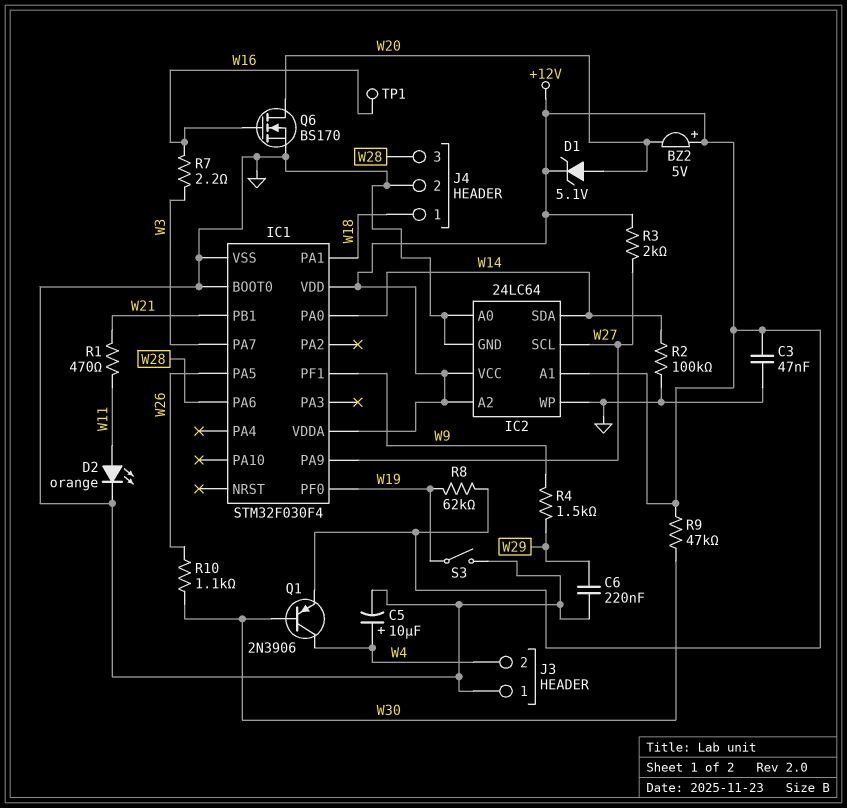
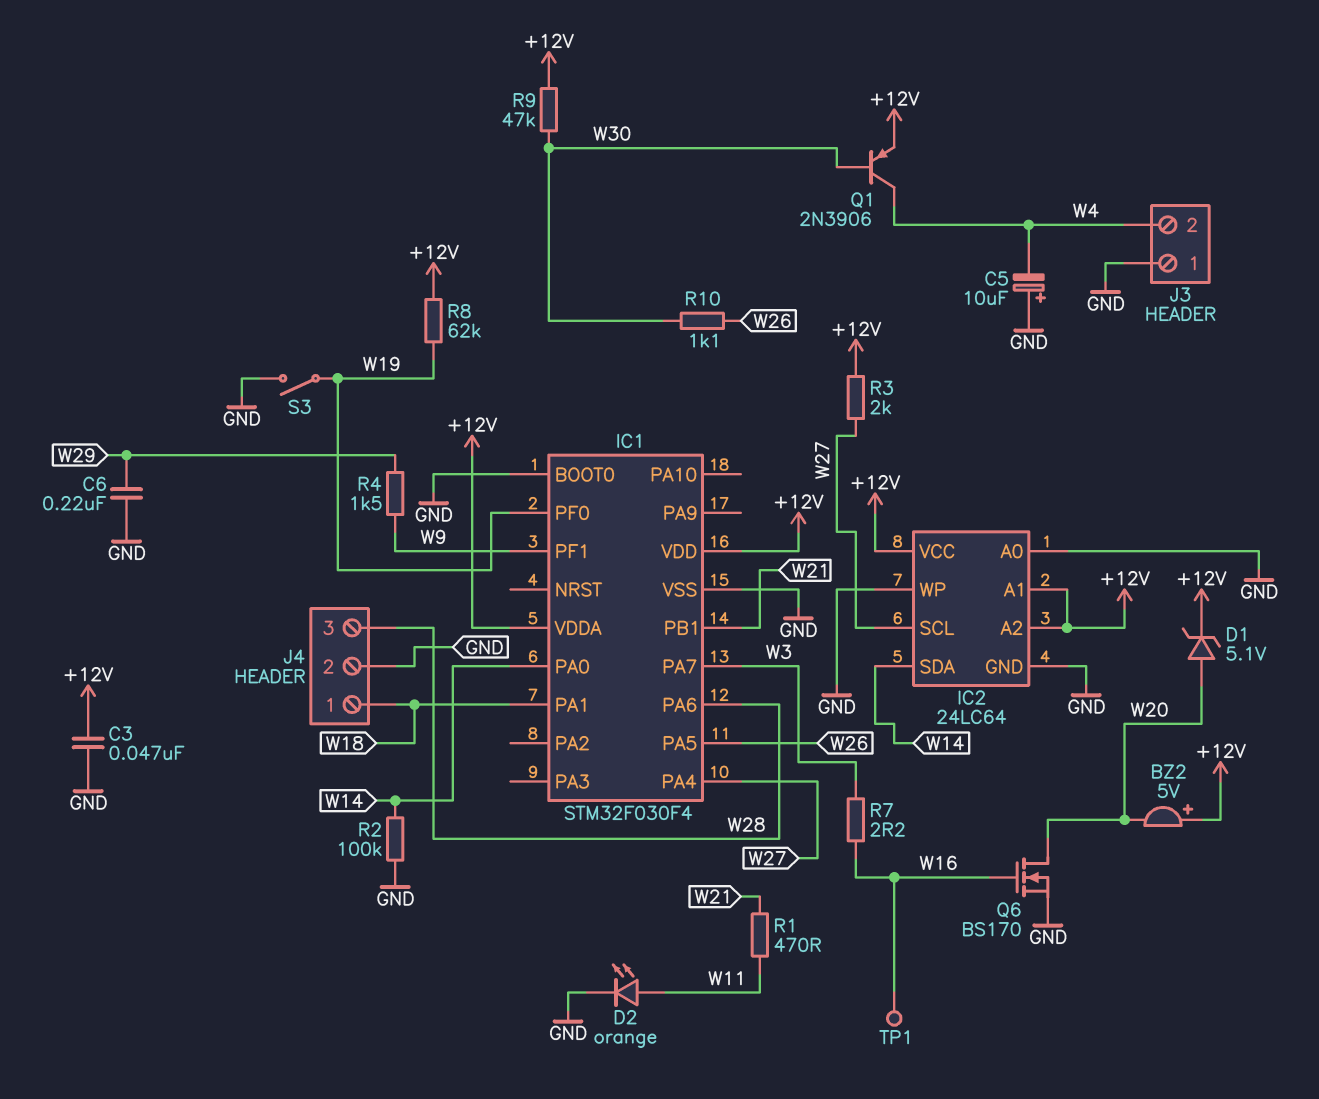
C5: 10uF (plus W4, minus GND) -> 10uF (plus GND, minus W4)
IC1 pin PA4: none -> W27
IC1 pin PA9: W27 -> none

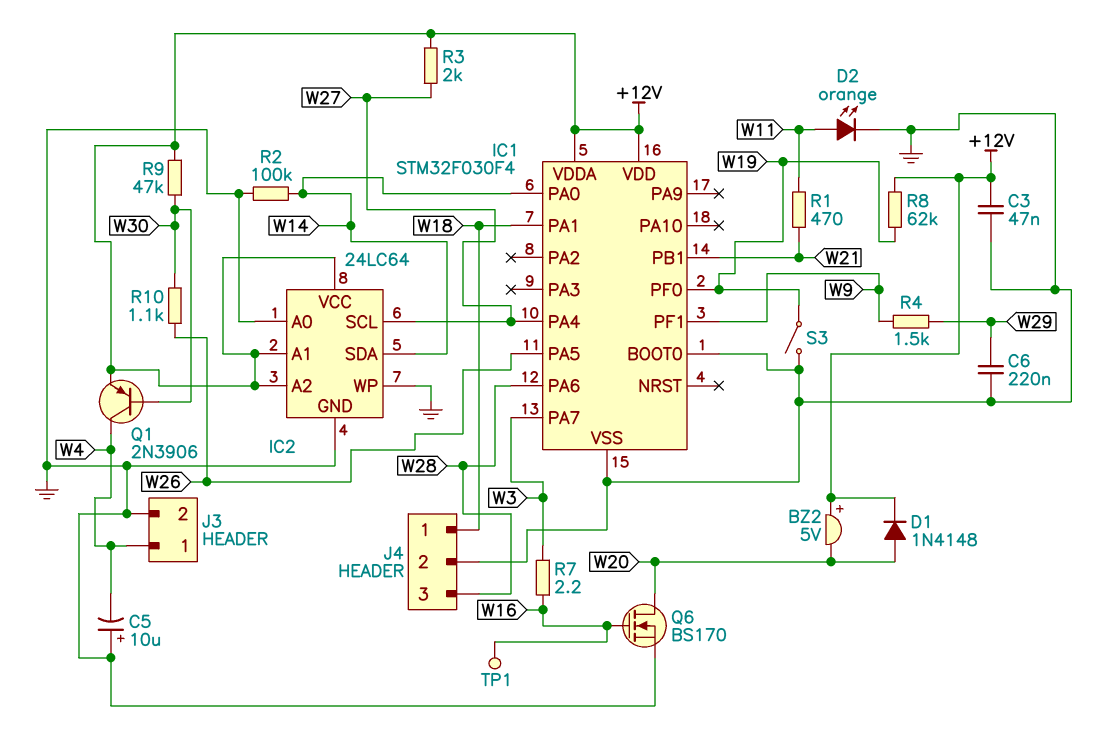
D1: zener 5.1V (A W20, K +12V) -> diode 1N4148 (A W20, K +12V)
J3 pin 1: GND -> W4
J3 pin 2: W4 -> GND

